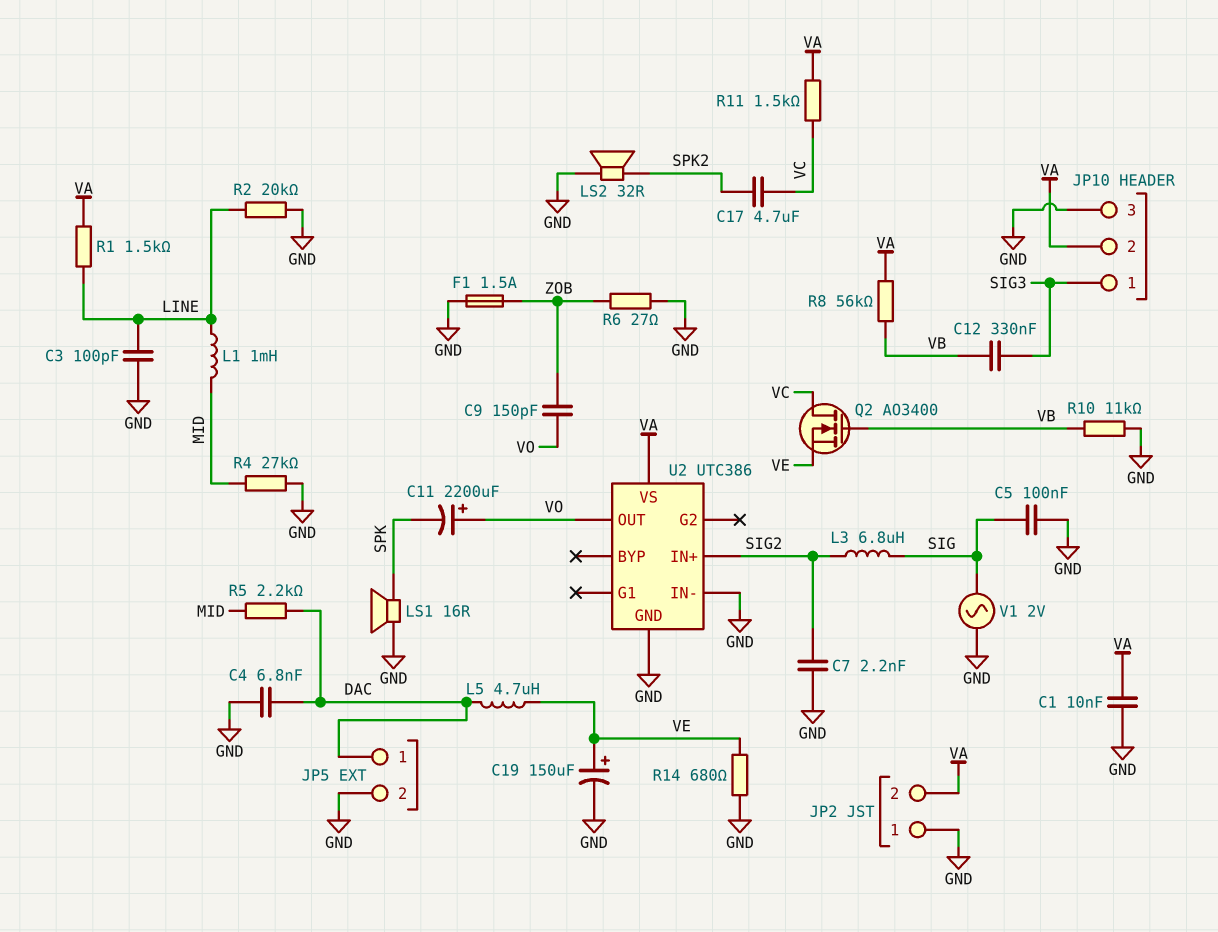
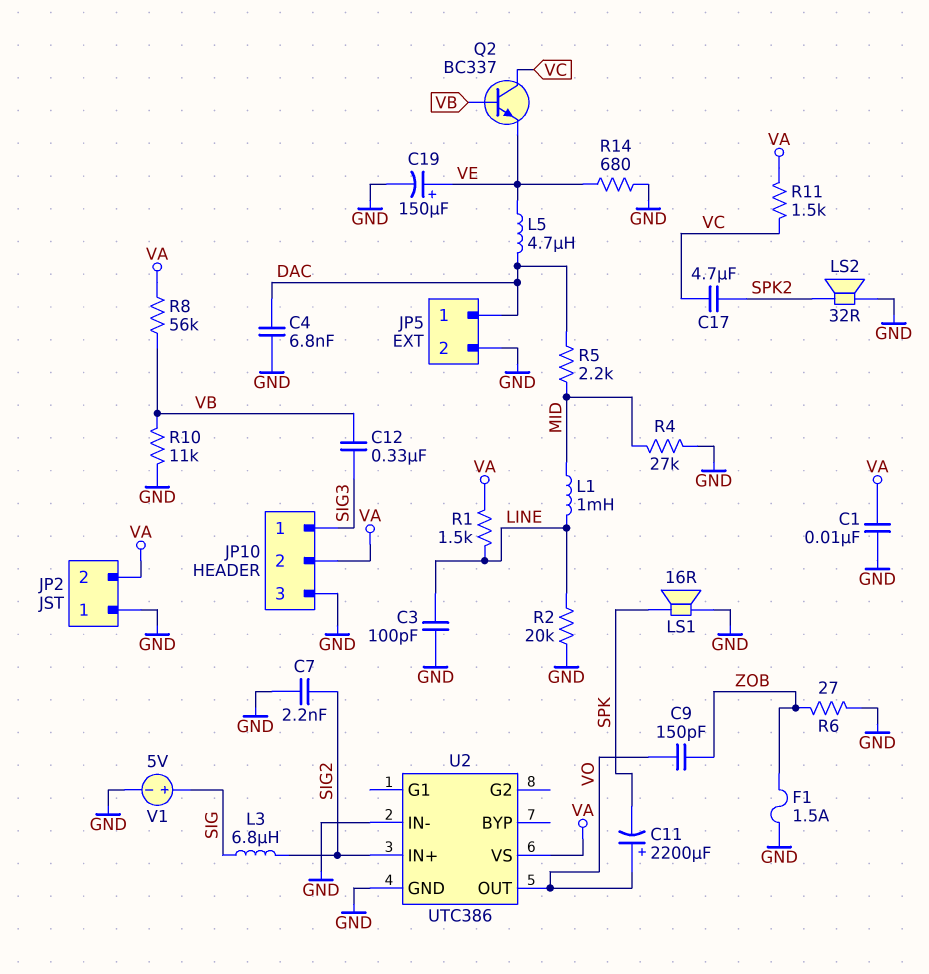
C5: 100nF (GND, SIG) -> none
Q2: NMOS AO3400 (G VB, D VC, S VE) -> NPN BC337 (B VB, C VC, E VE)
V1: AC 2V (GND, SIG) -> 5V (plus SIG, minus GND)

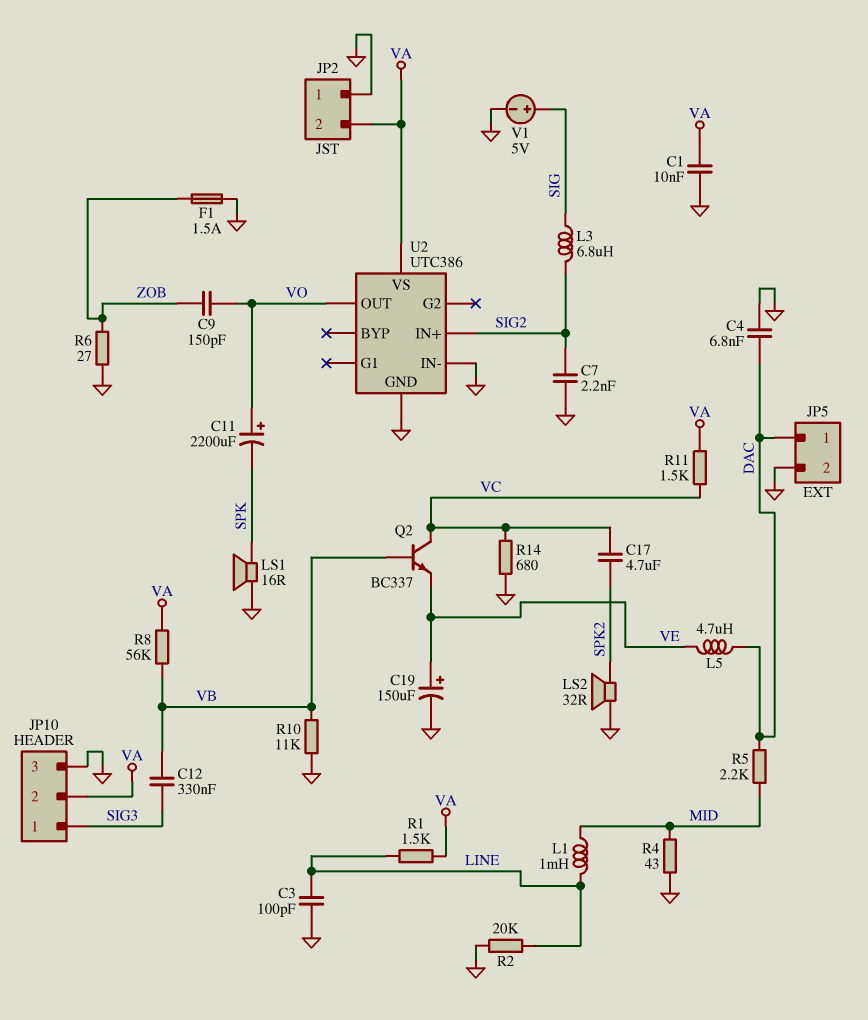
R4: 27k (GND, MID) -> 43 (GND, MID)
R14: 680 (GND, VE) -> 680 (GND, VC)

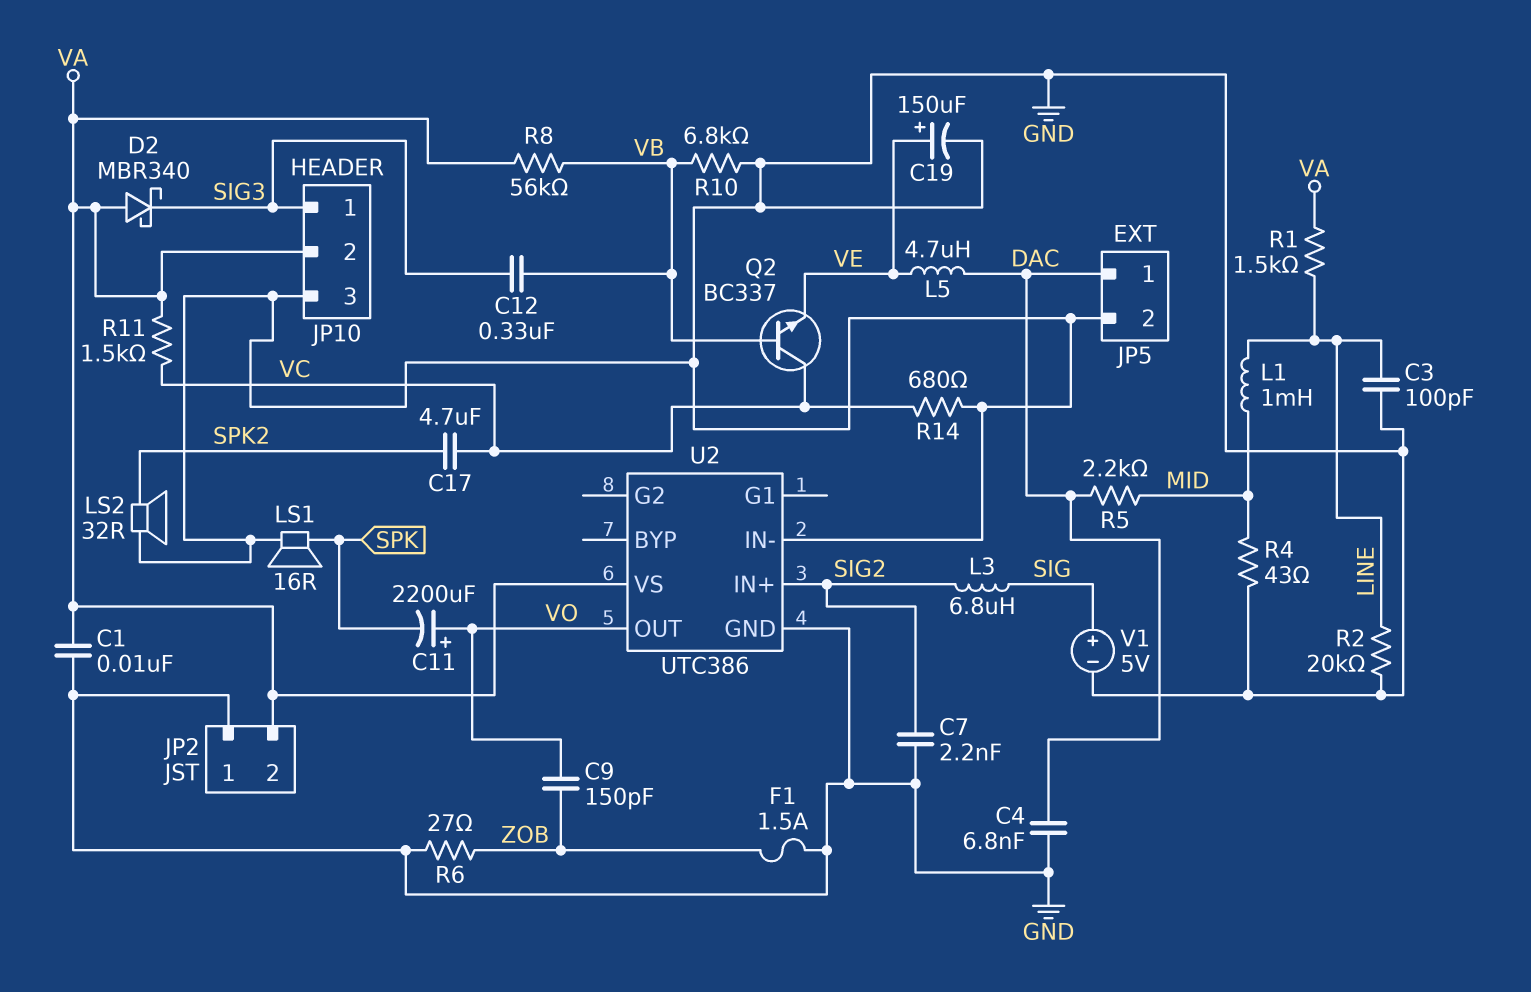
D2: none -> schottky MBR340 (A VA, K SIG3)
R10: 11k (GND, VB) -> 6.8k (GND, VB)

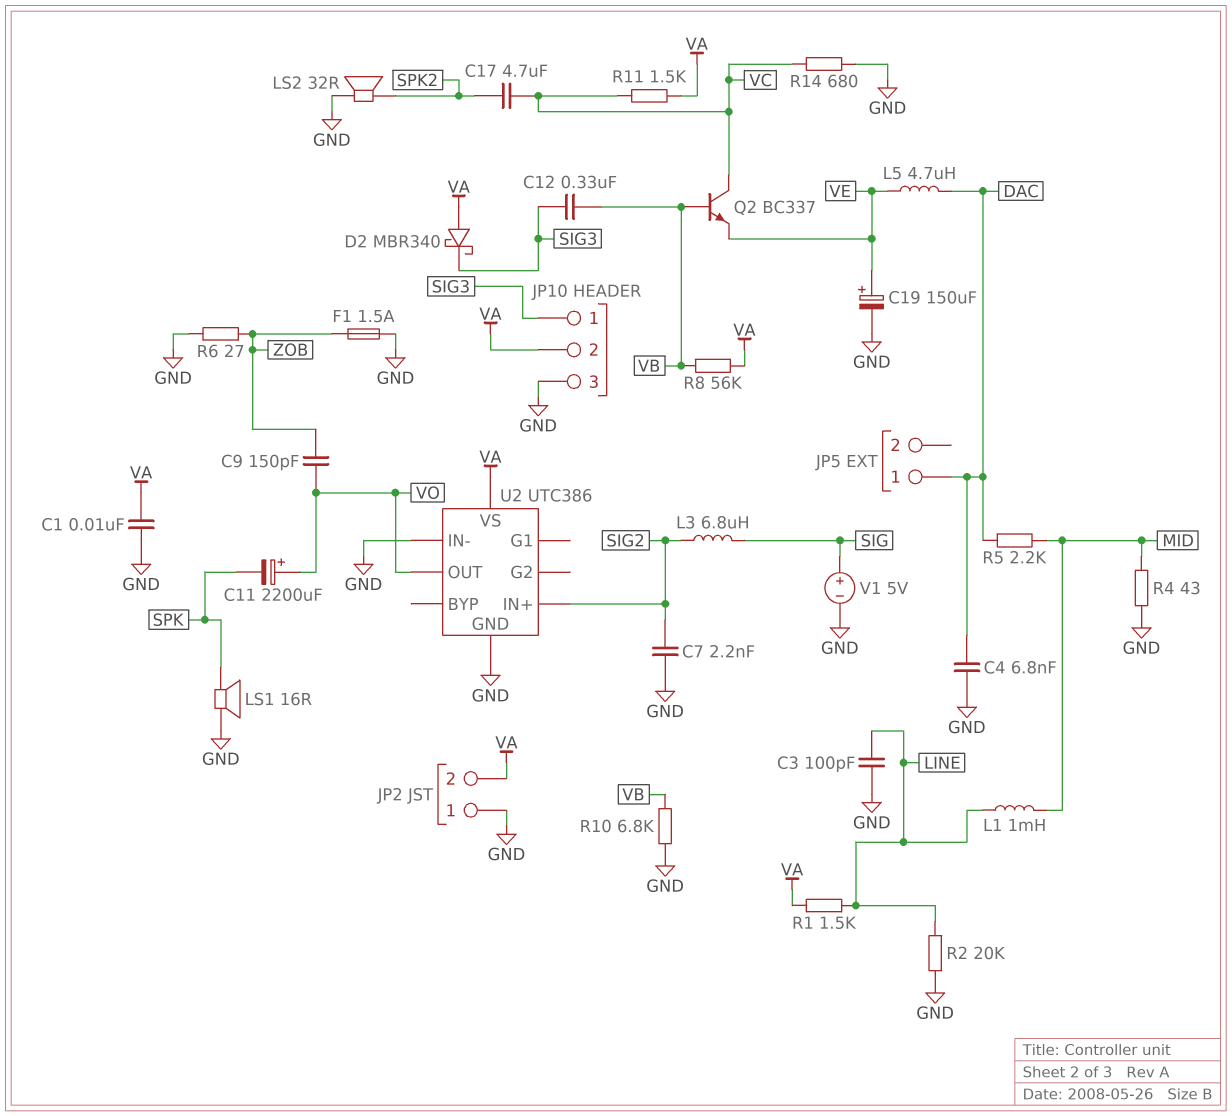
JP5 pin 2: GND -> none

